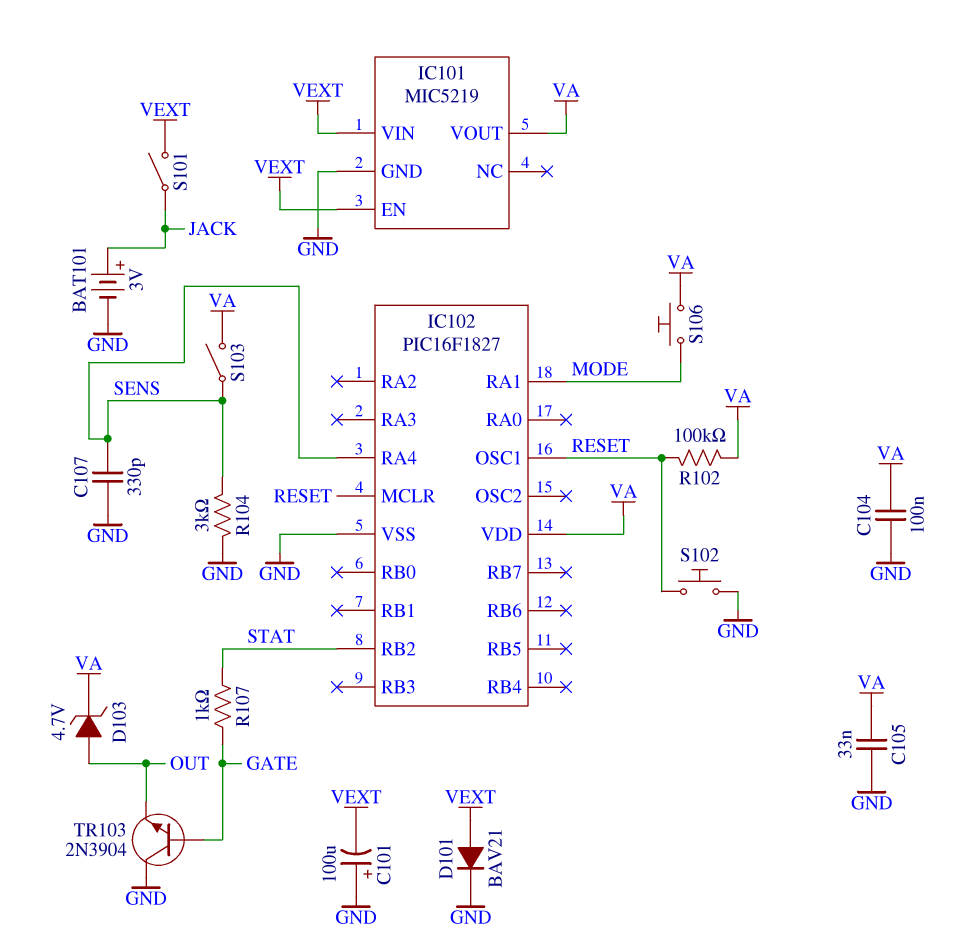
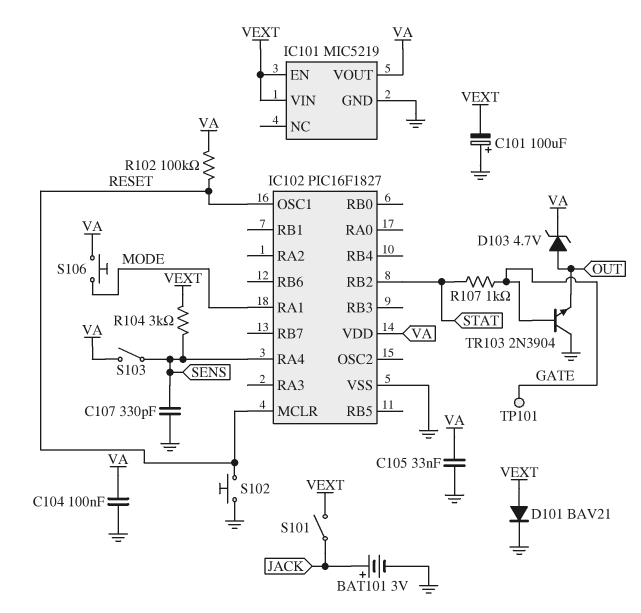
R104: 3k (GND, SENS) -> 3k (SENS, VEXT)
TP101: none -> test point (GATE)

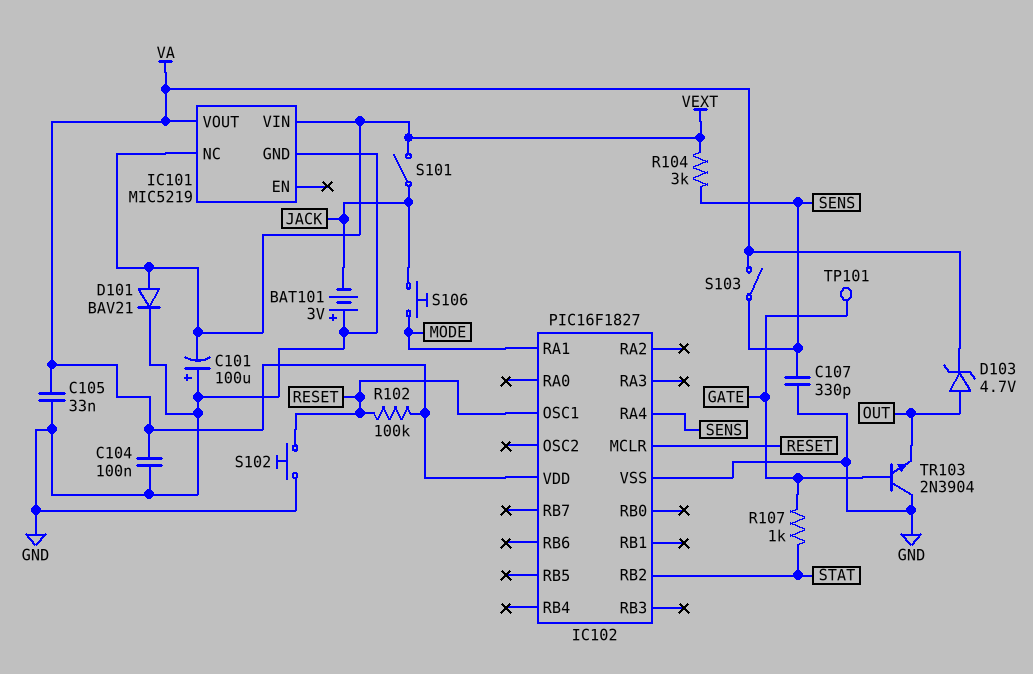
BAT101: 3V (plus JACK, minus GND) -> 3V (plus GND, minus JACK)
IC101 pin EN: VEXT -> none
IC101 pin NC: none -> VEXT
S106: button (MODE, VA) -> button (JACK, MODE)

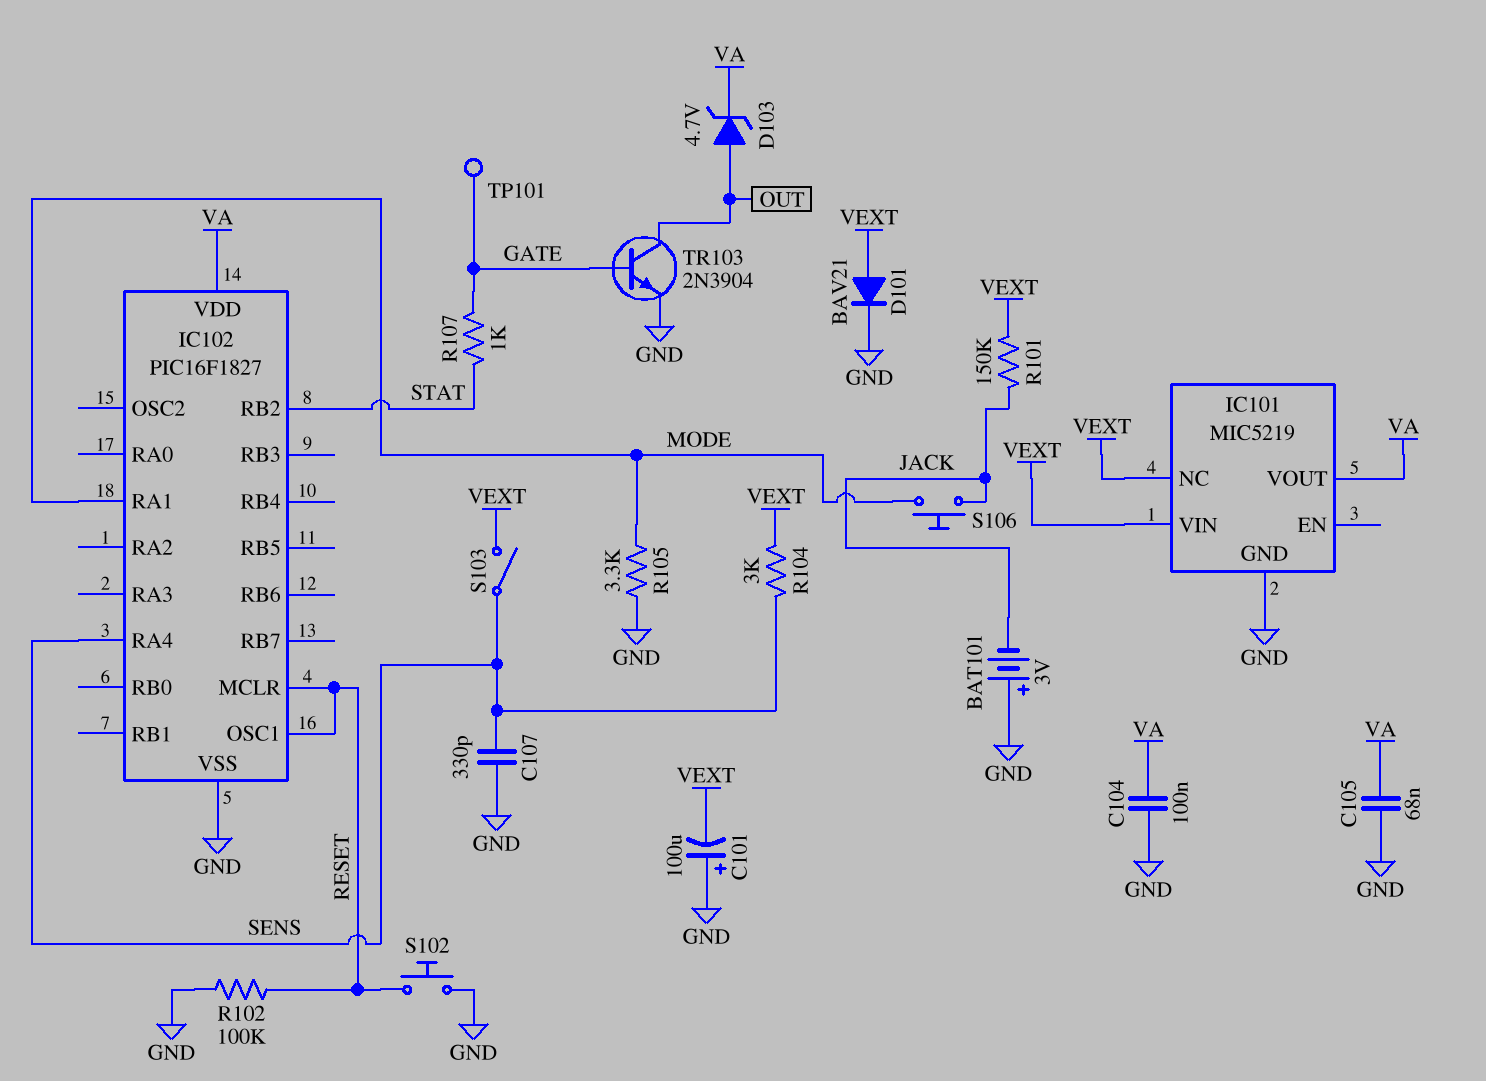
C105: 33nF (GND, VA) -> 68nF (GND, VA)
R101: none -> 150k (JACK, VEXT)
R102: 100k (RESET, VA) -> 100k (GND, RESET)
R105: none -> 3.3k (GND, MODE)
S101: switch (JACK, VEXT) -> none
S103: switch (SENS, VA) -> switch (SENS, VEXT)
TR103: NPN 2N3904 (B GATE, C GND, E OUT) -> NPN 2N3904 (B GATE, C OUT, E GND)

